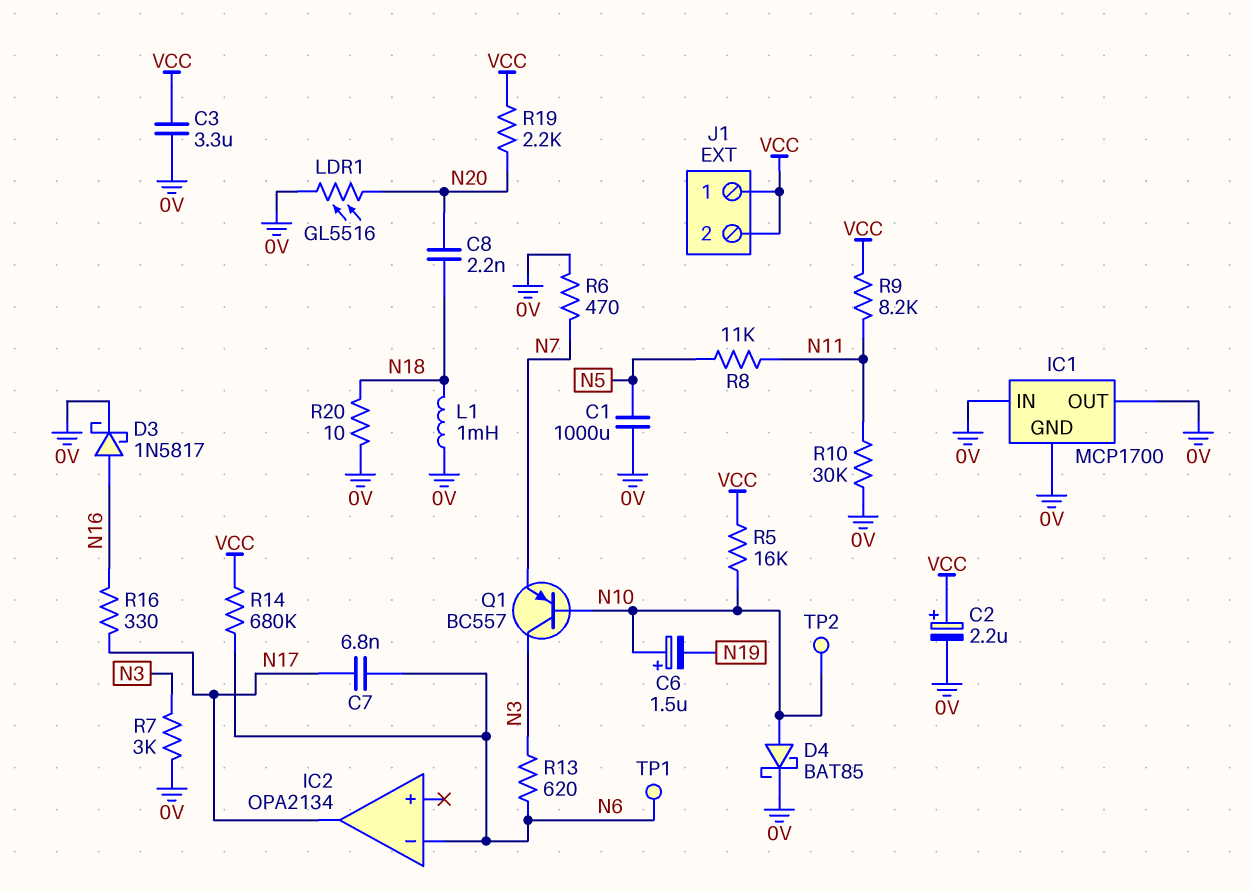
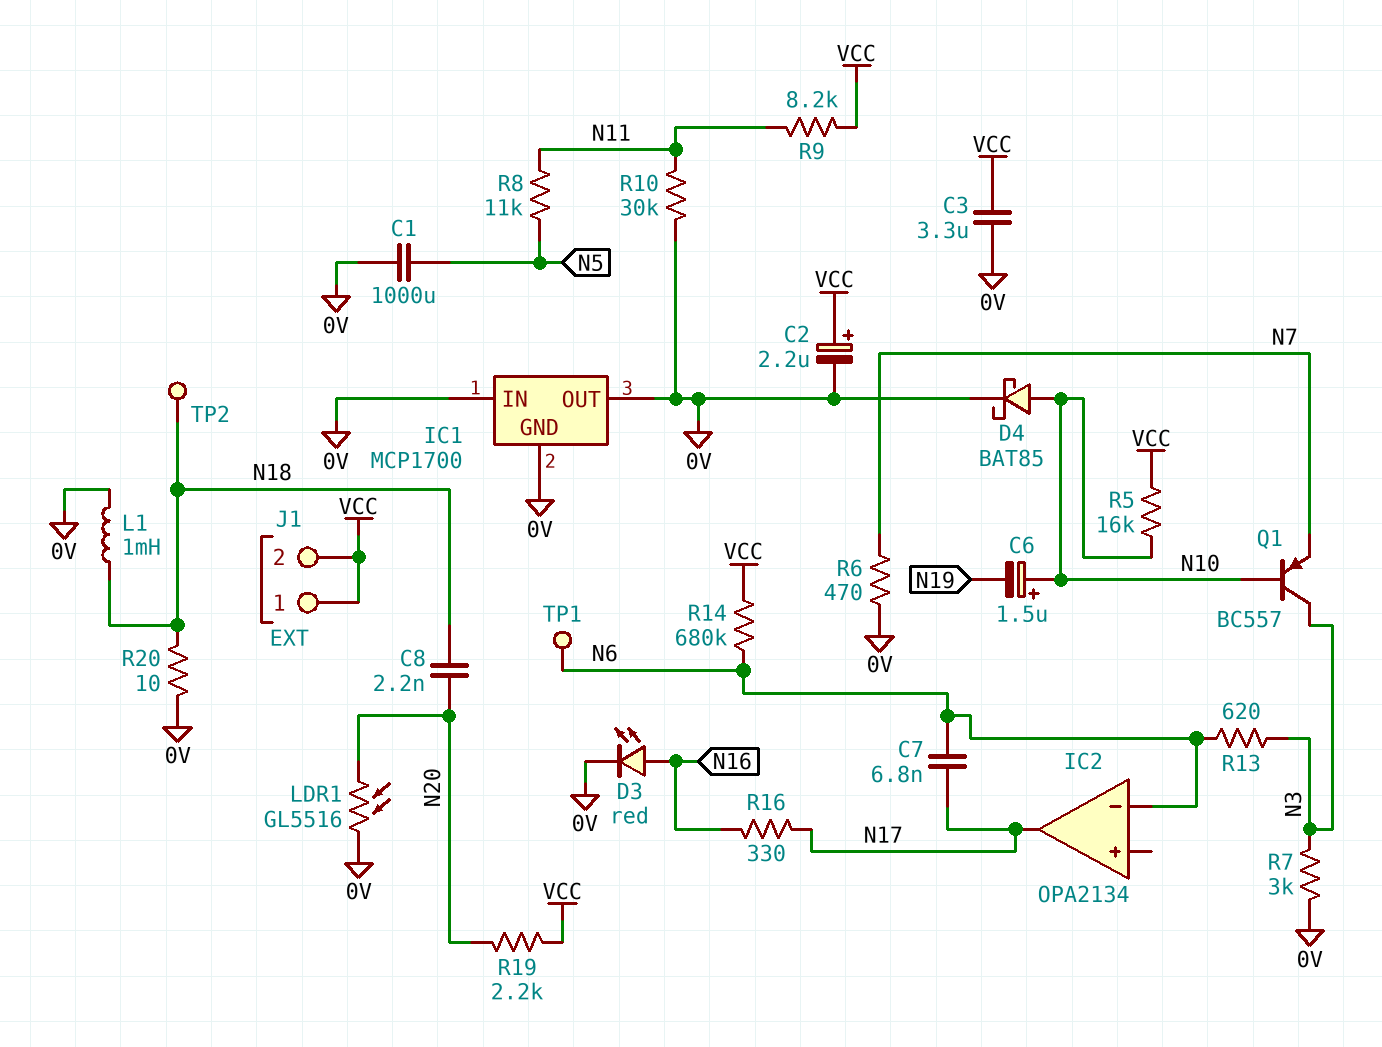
D3: schottky 1N5817 (A N16, K 0V) -> LED red (A N16, K 0V)
TP2: test point (N10) -> test point (N18)

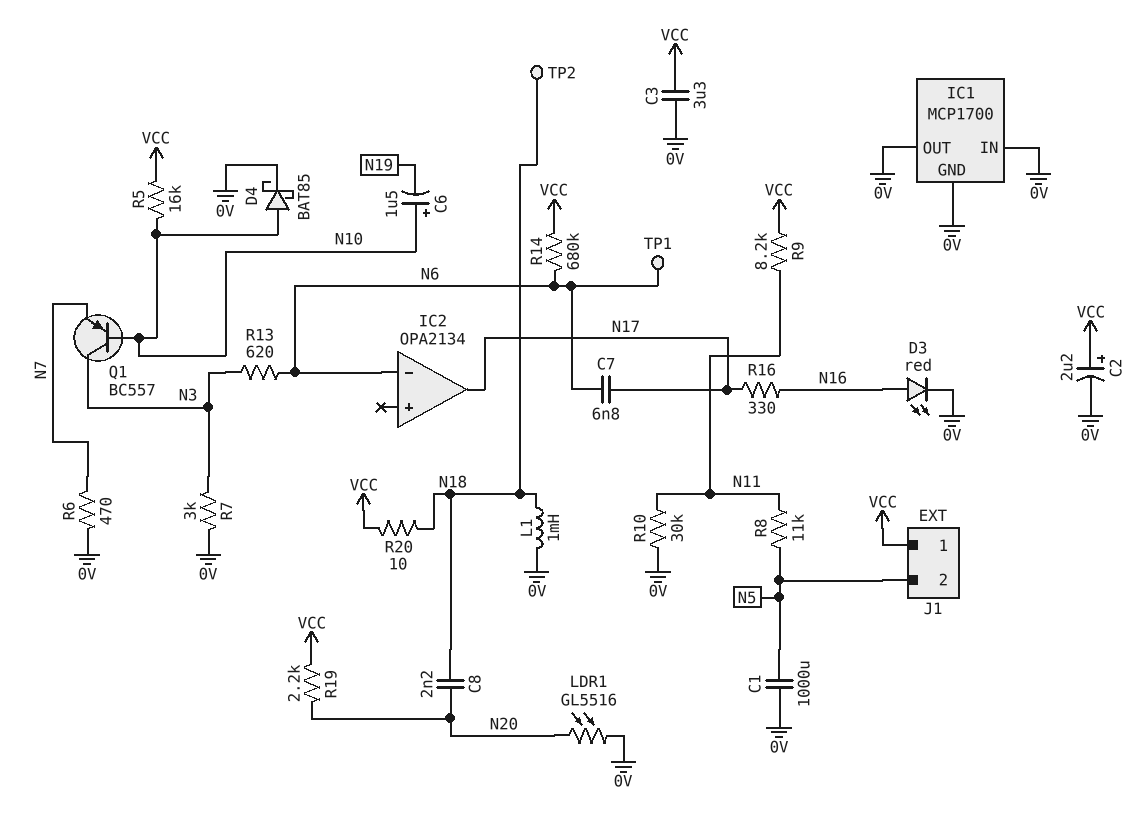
J1 pin 2: VCC -> N5
R20: 10 (0V, N18) -> 10 (N18, VCC)

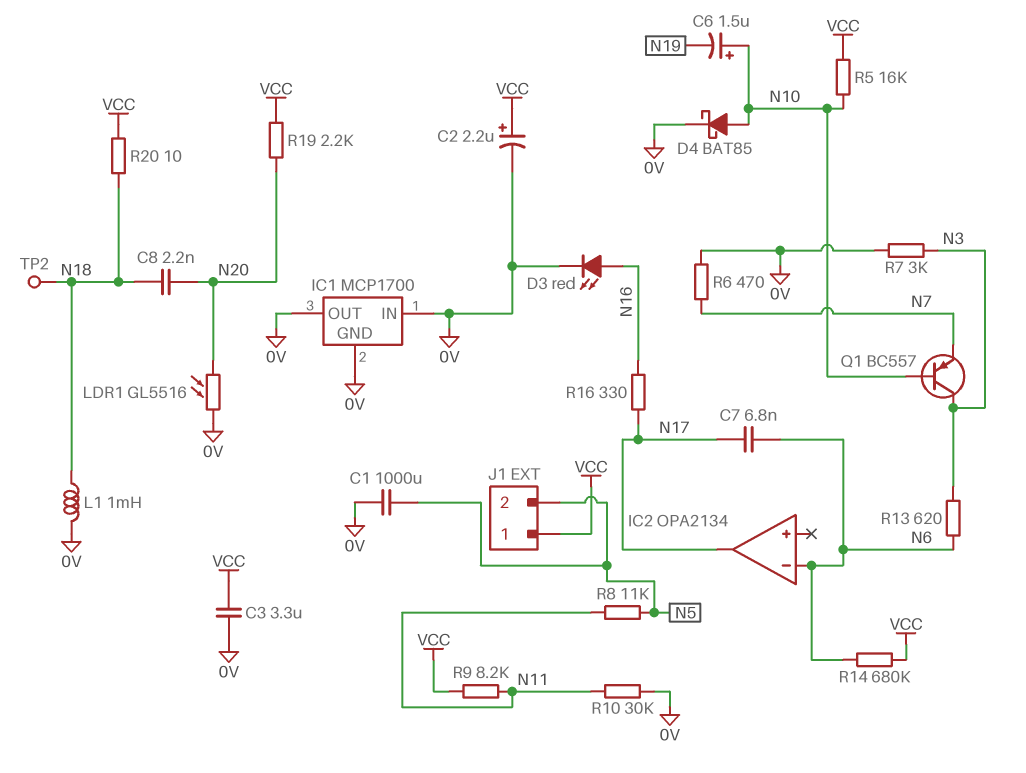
TP1: test point (N6) -> none

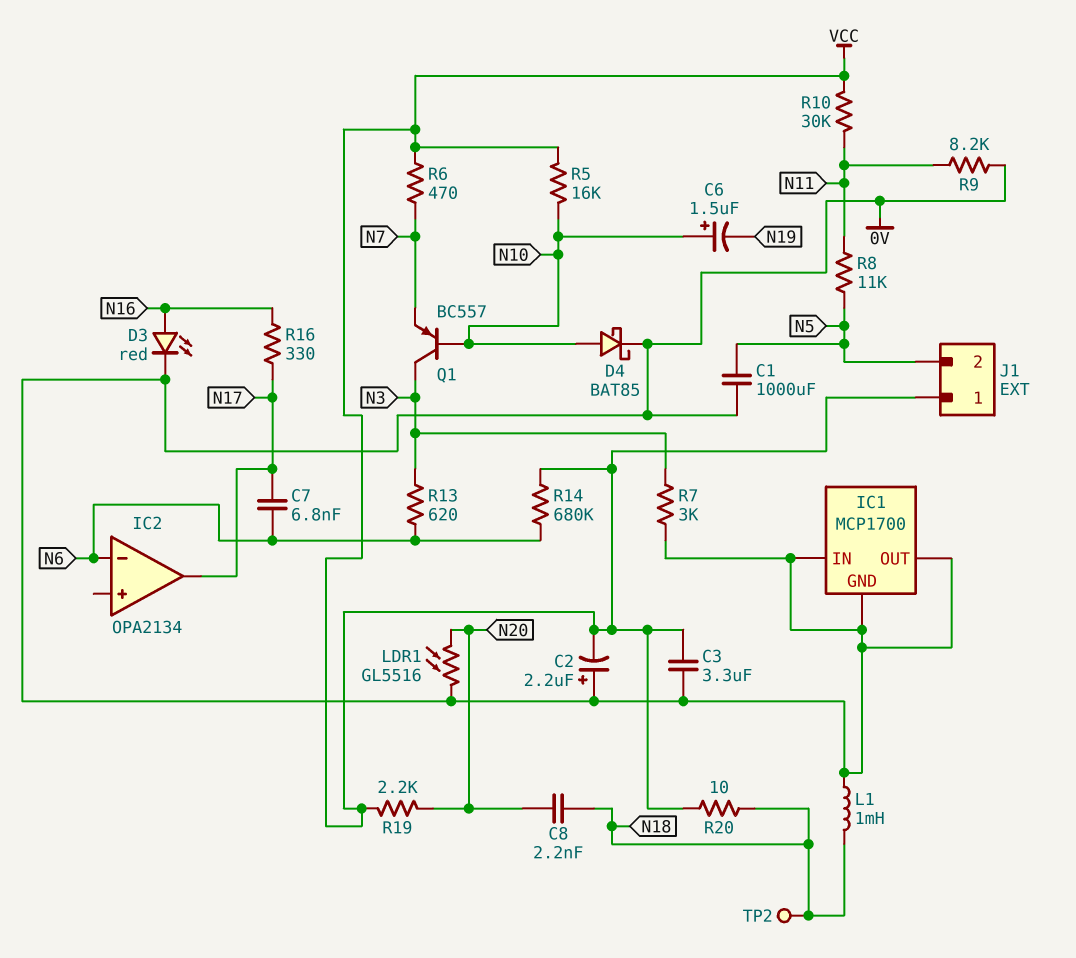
C2: 2.2uF (plus VCC, minus 0V) -> 2.2uF (plus 0V, minus VCC)
R6: 470 (0V, N7) -> 470 (N7, VCC)
R9: 8.2k (N11, VCC) -> 8.2k (0V, N11)
R10: 30k (0V, N11) -> 30k (N11, VCC)

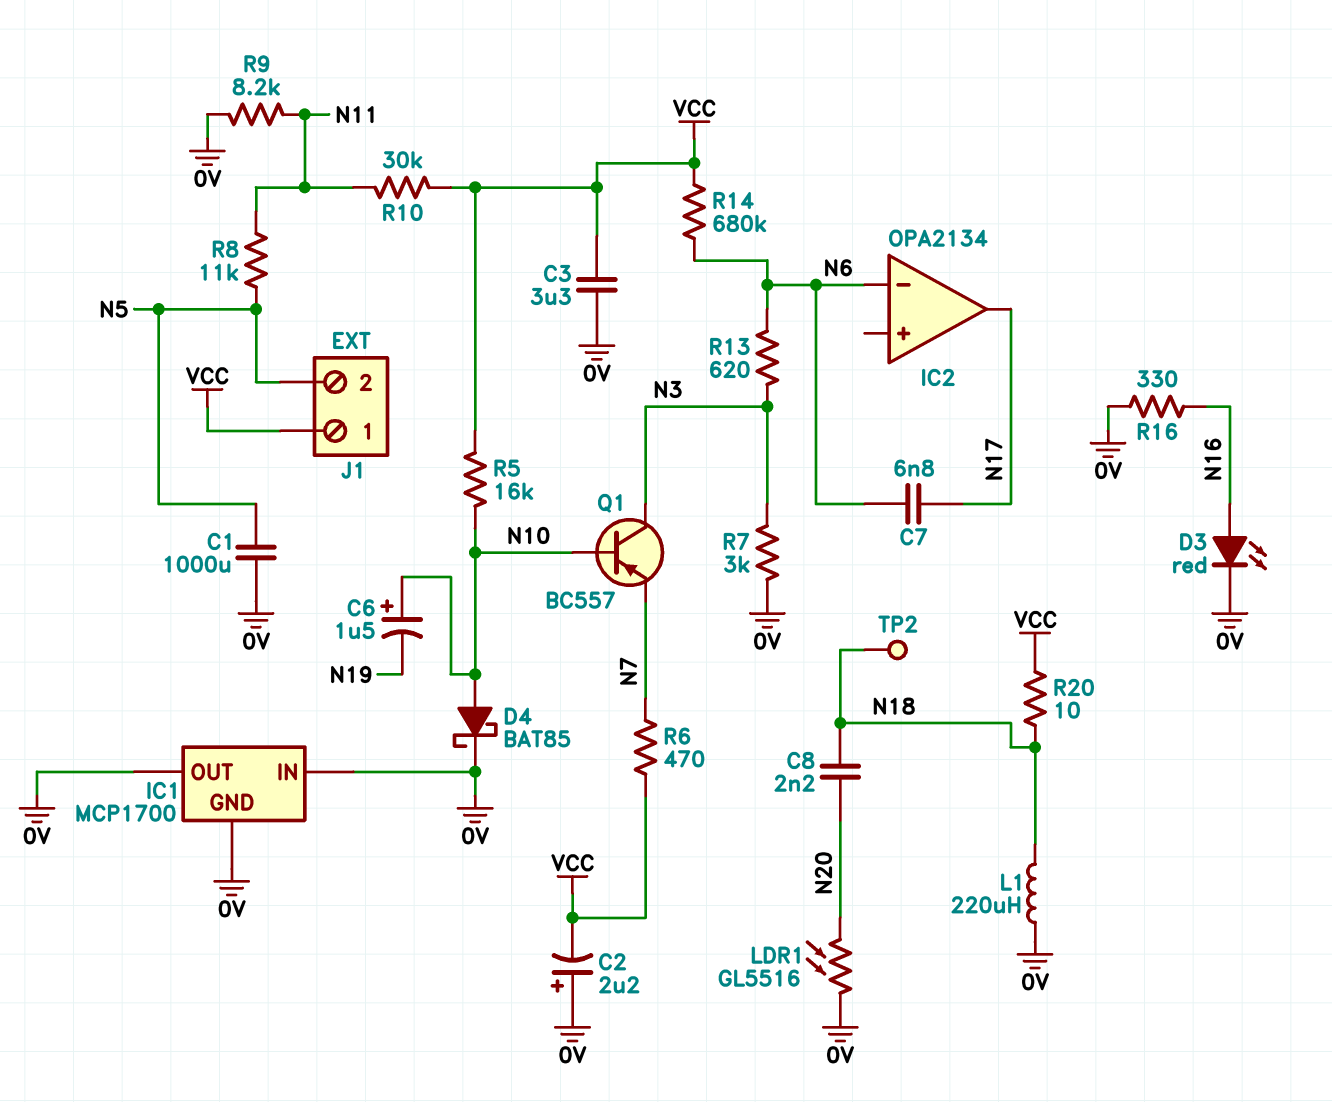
L1: 1mH (0V, N18) -> 220uH (0V, N18)
R16: 330 (N16, N17) -> 330 (0V, N16)
R19: 2.2k (N20, VCC) -> none

